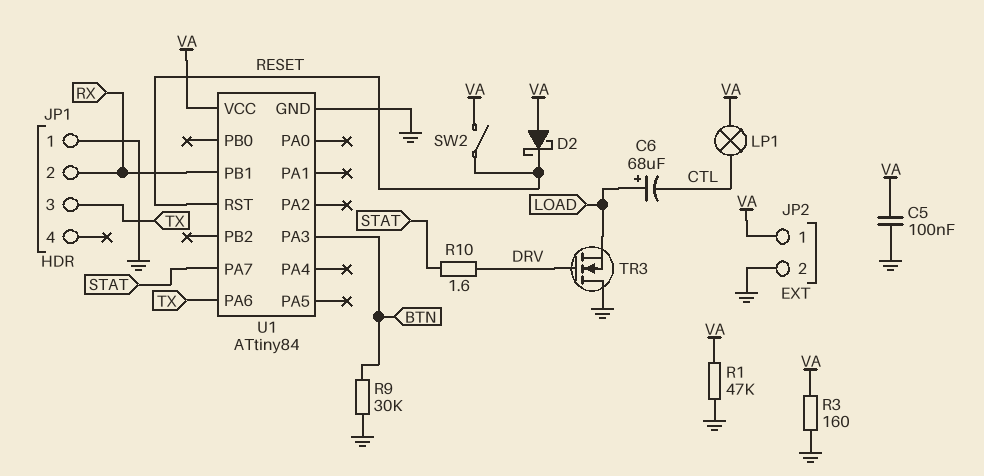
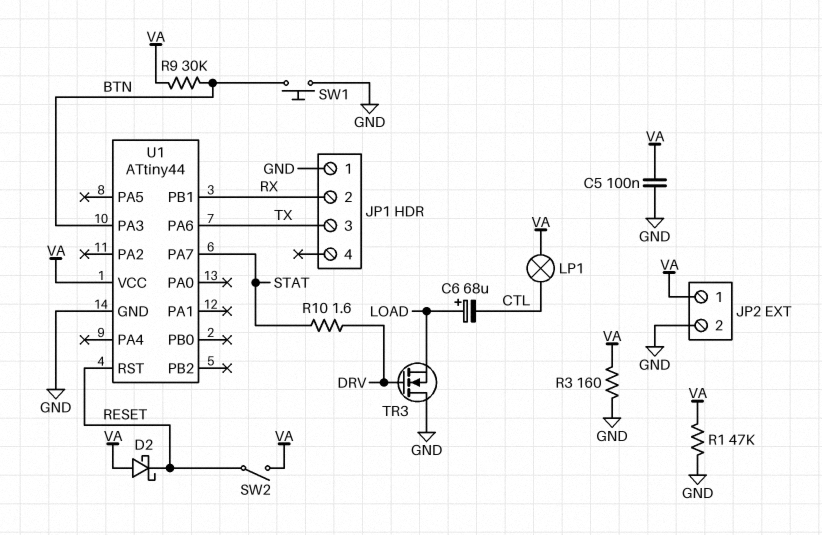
R9: 30k (BTN, GND) -> 30k (BTN, VA)
SW1: none -> button (BTN, GND)
U1: ATtiny84 -> ATtiny44

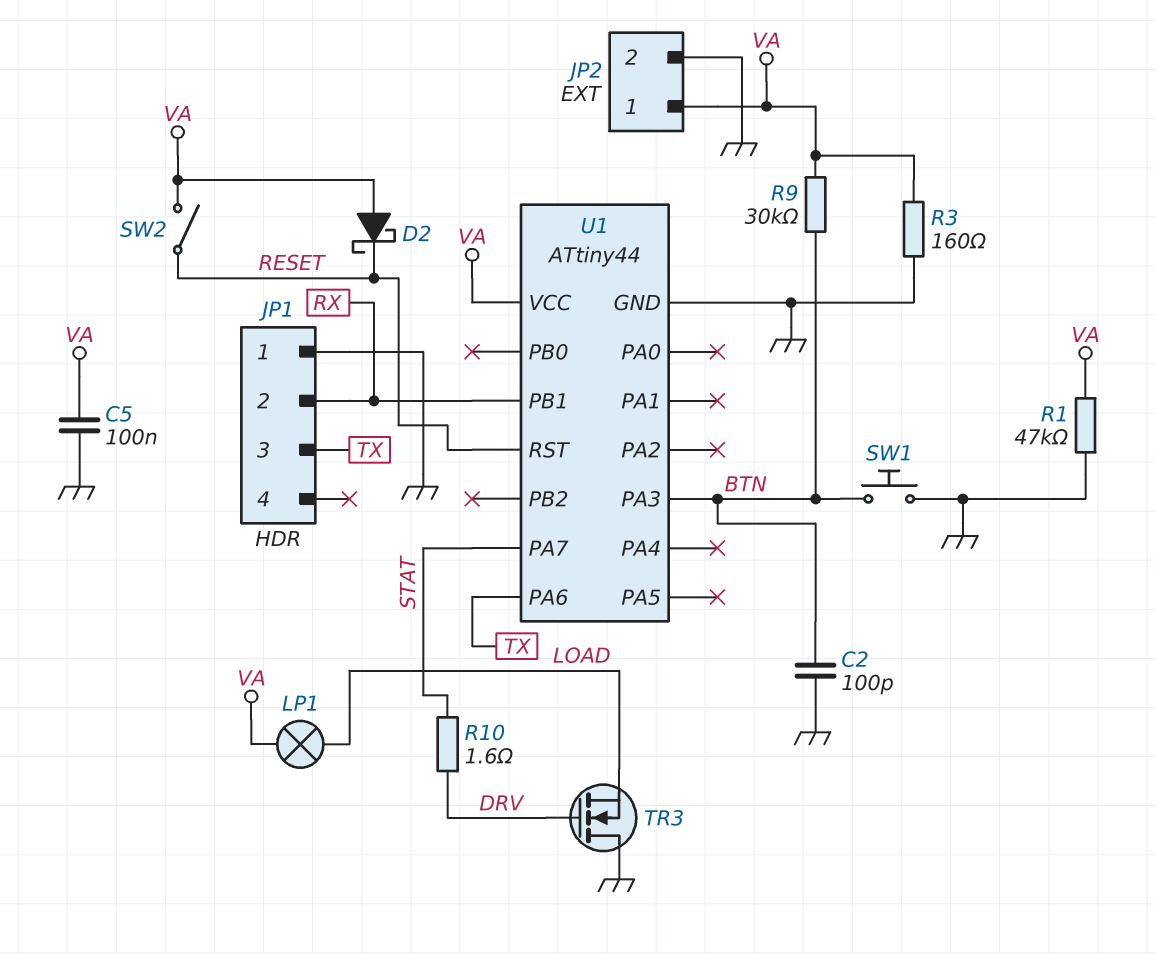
C2: none -> 100pF (BTN, GND)
C6: 68uF (plus LOAD, minus CTL) -> none
LP1: lamp (CTL, VA) -> lamp (LOAD, VA)

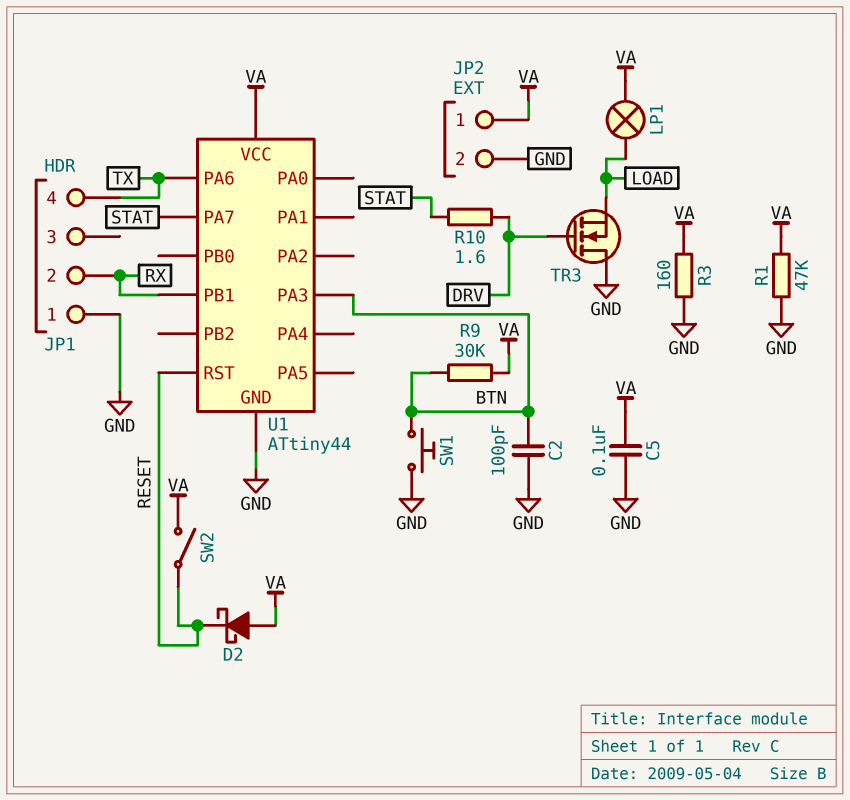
JP1 pin 3: TX -> none
JP1 pin 4: none -> TX

